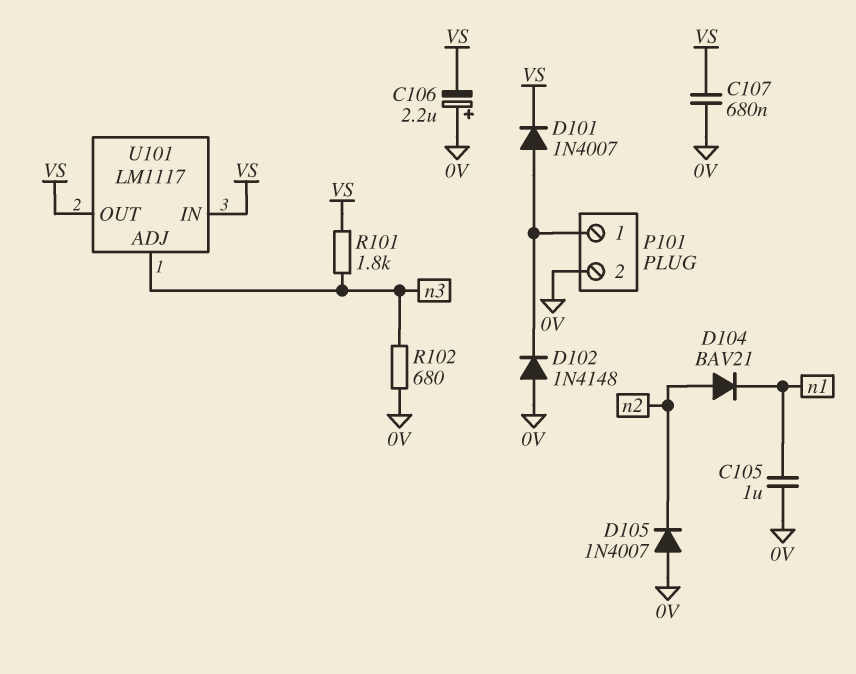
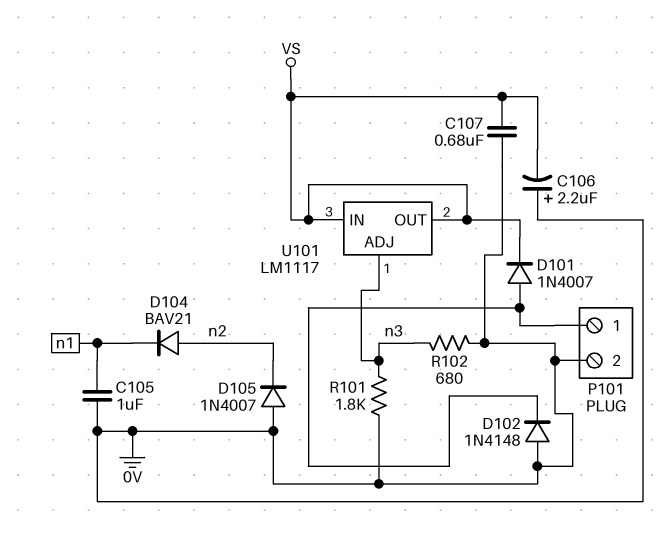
R101: 1.8k (VS, n3) -> 1.8k (0V, n3)

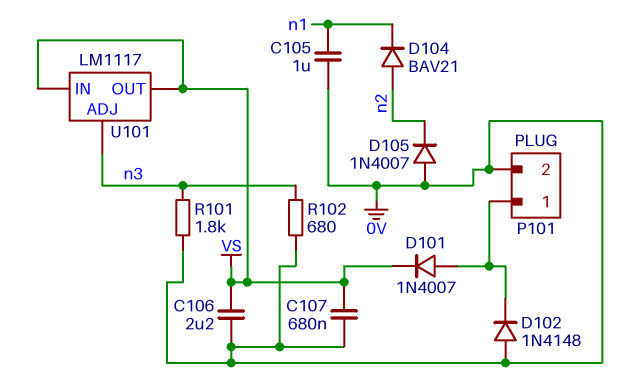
C106: 2.2uF (plus 0V, minus VS) -> 2.2uF (0V, VS)

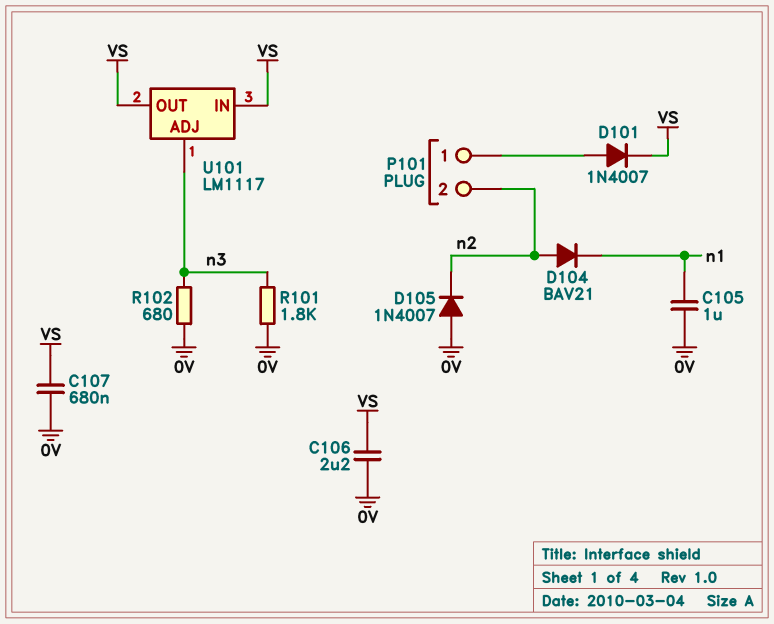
D102: diode 1N4148 (A 0V, K P101/1) -> none
P101 pin 2: 0V -> n2

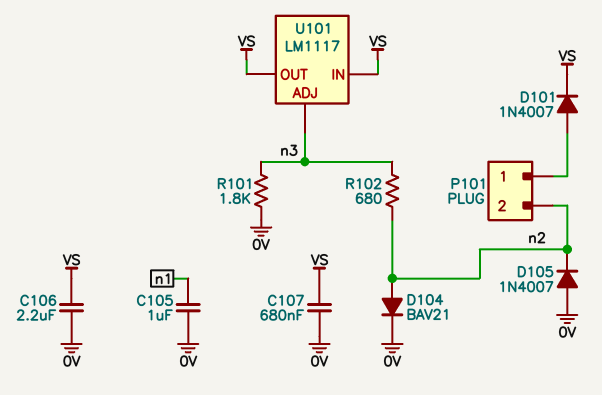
D104: diode BAV21 (A n2, K n1) -> diode BAV21 (A n2, K 0V)
R102: 680 (0V, n3) -> 680 (n2, n3)

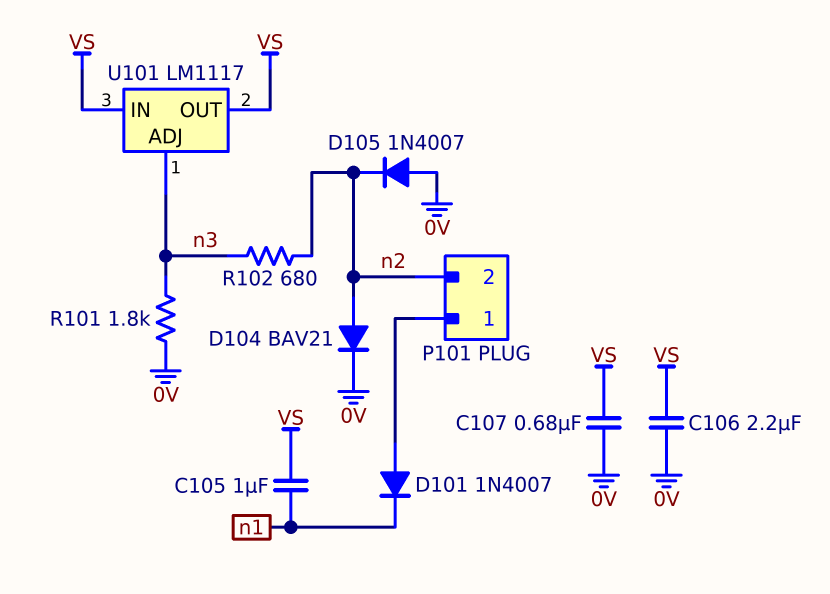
C105: 1uF (0V, n1) -> 1uF (VS, n1)
D101: diode 1N4007 (A P101/1, K VS) -> diode 1N4007 (A P101/1, K n1)

